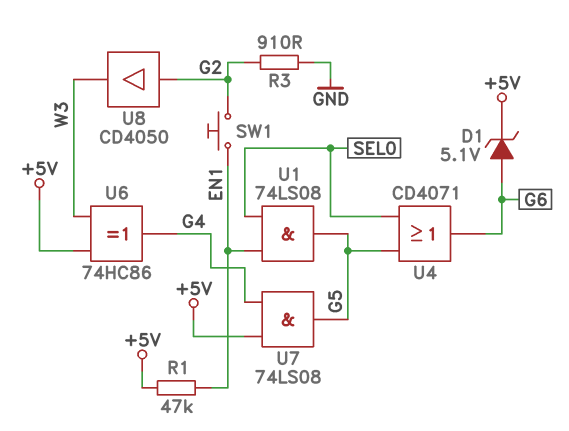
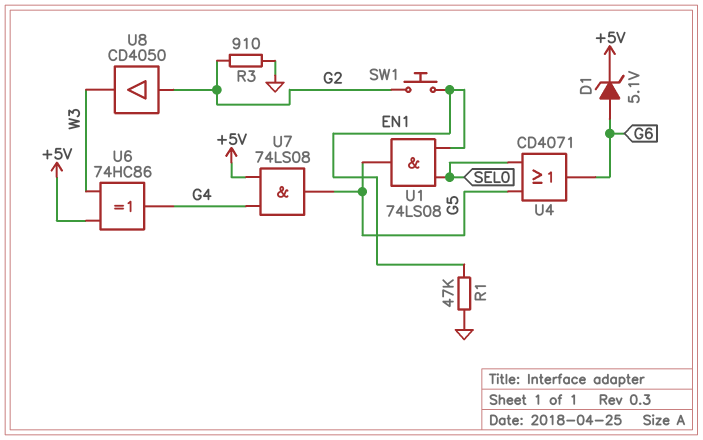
R1: 47k (+5V, EN1) -> 47k (EN1, GND)

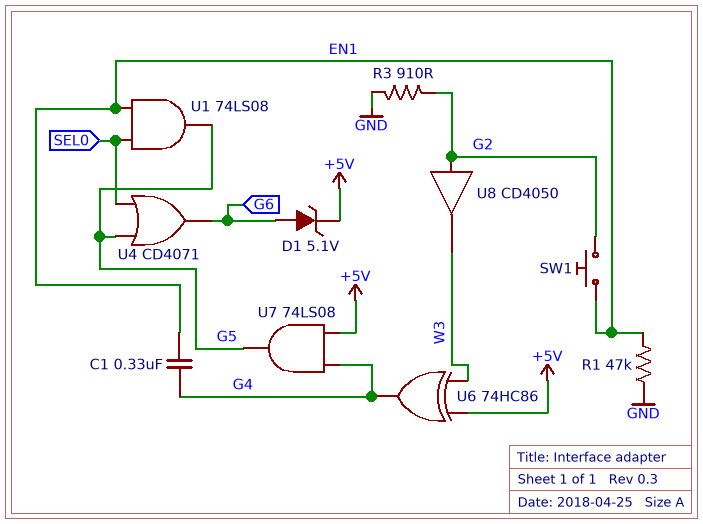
C1: none -> 330nF (EN1, G4)

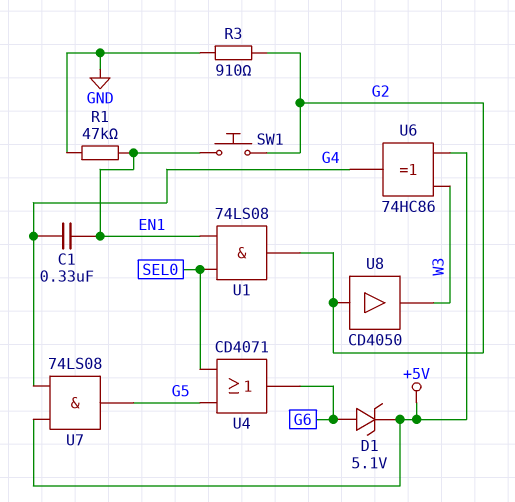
U1: AND 74LS08 (in EN1, in SEL0, out G5) -> AND 74LS08 (in EN1, in SEL0, out G2)

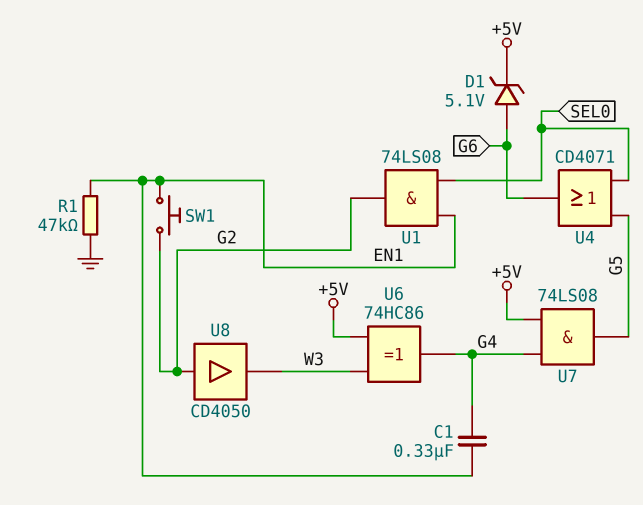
R3: 910 (G2, GND) -> none

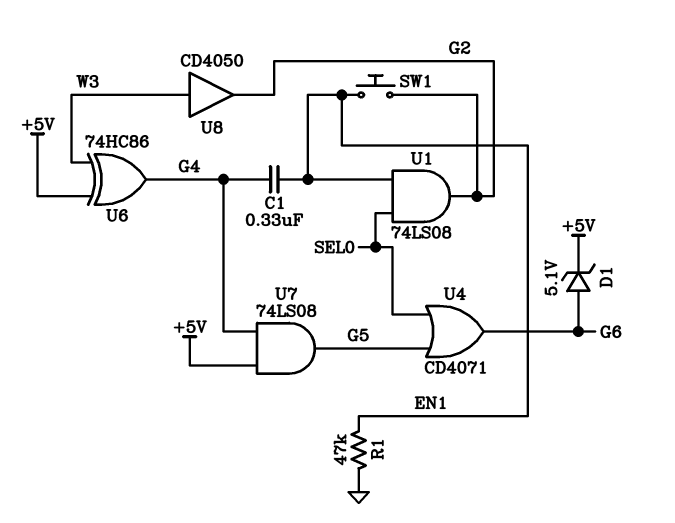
U8: buffer CD4050 (in G2, out W3) -> buffer CD4050 (in W3, out G2)

